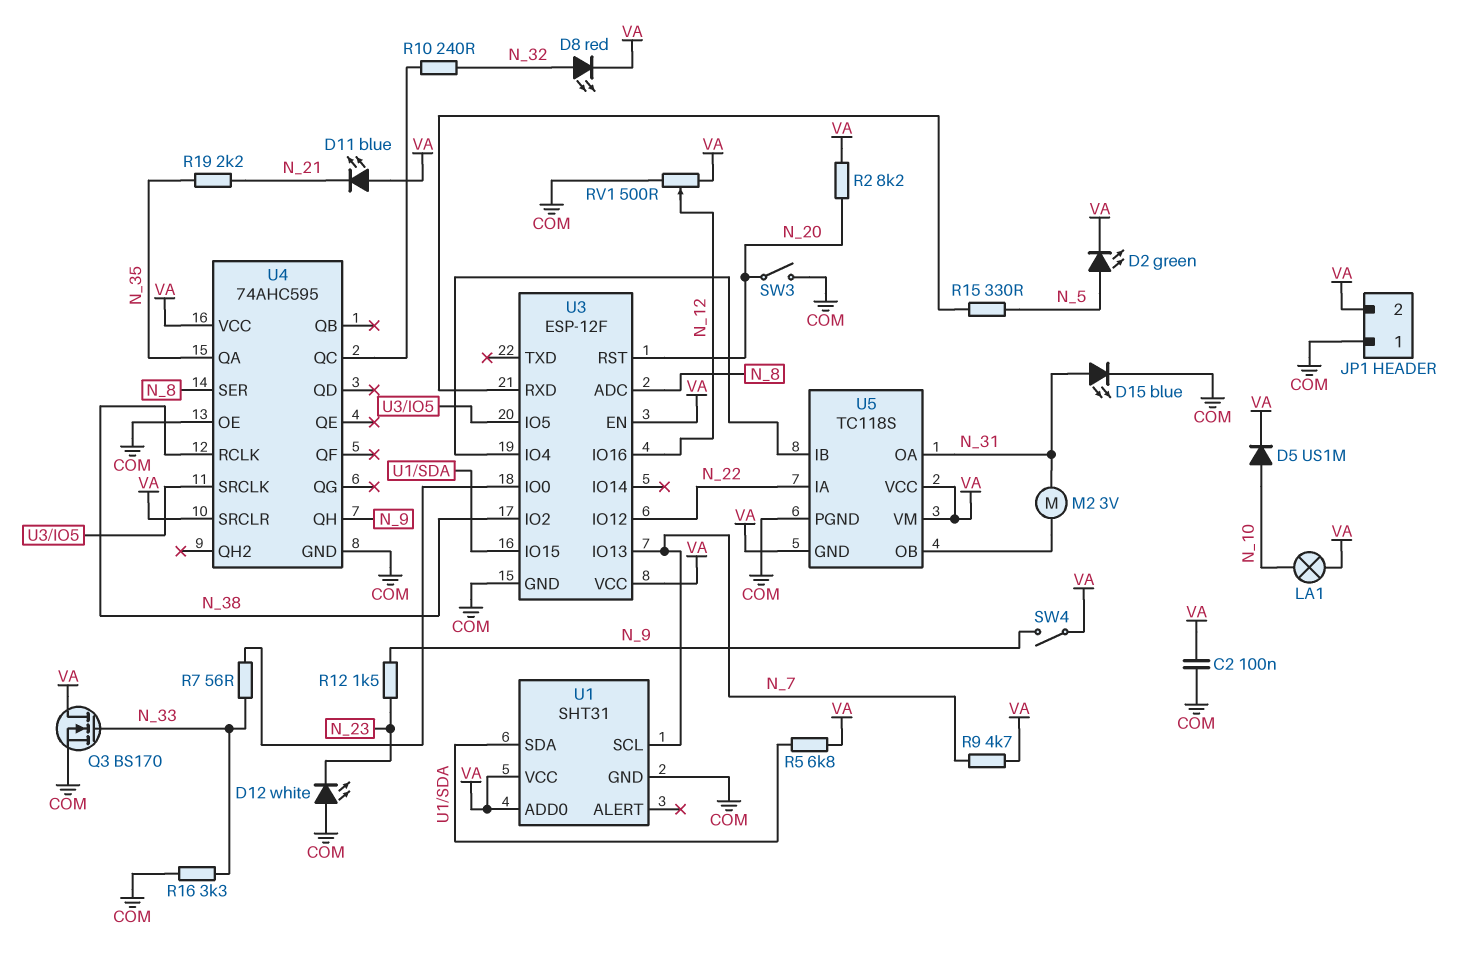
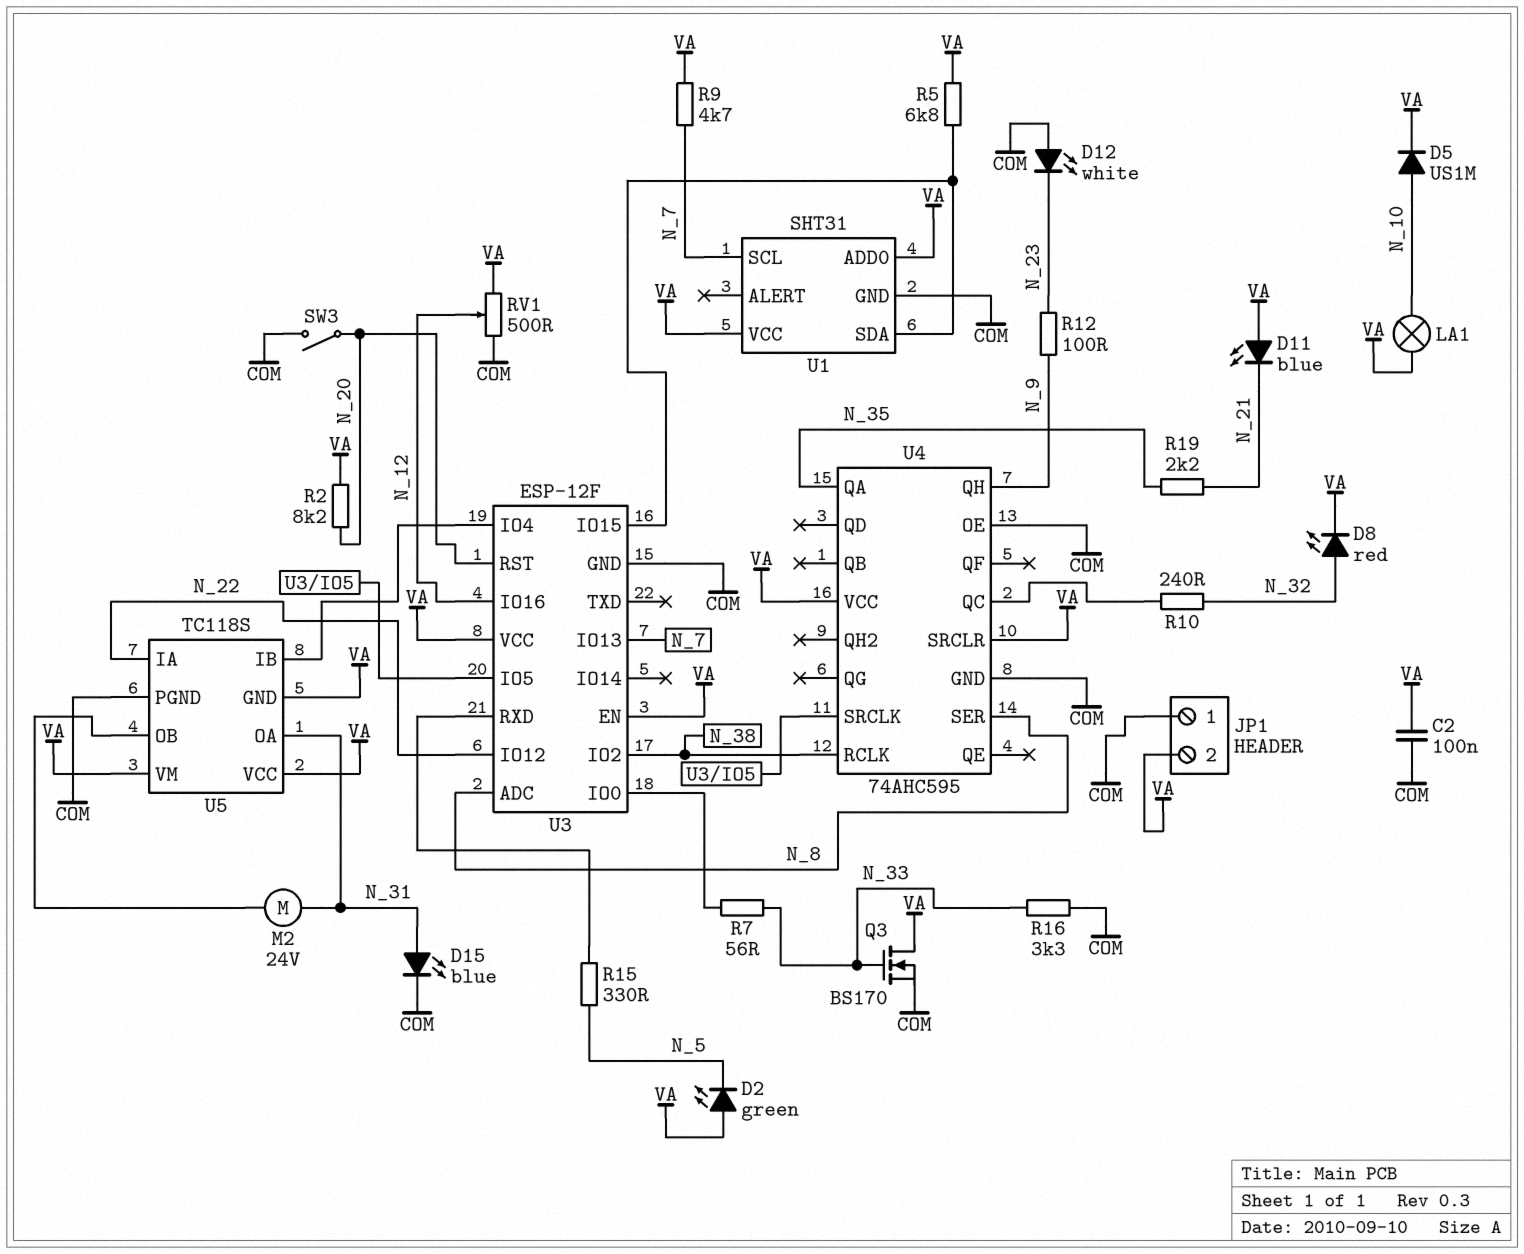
D2: LED green (A N_5, K VA) -> LED green (A VA, K N_5)
M2: motor 3V (N_31, U5/OB) -> motor 24V (N_31, U5/OB)
R12: 1.5k (N_9, N_23) -> 100 (N_9, N_23)
SW4: switch (N_9, VA) -> none

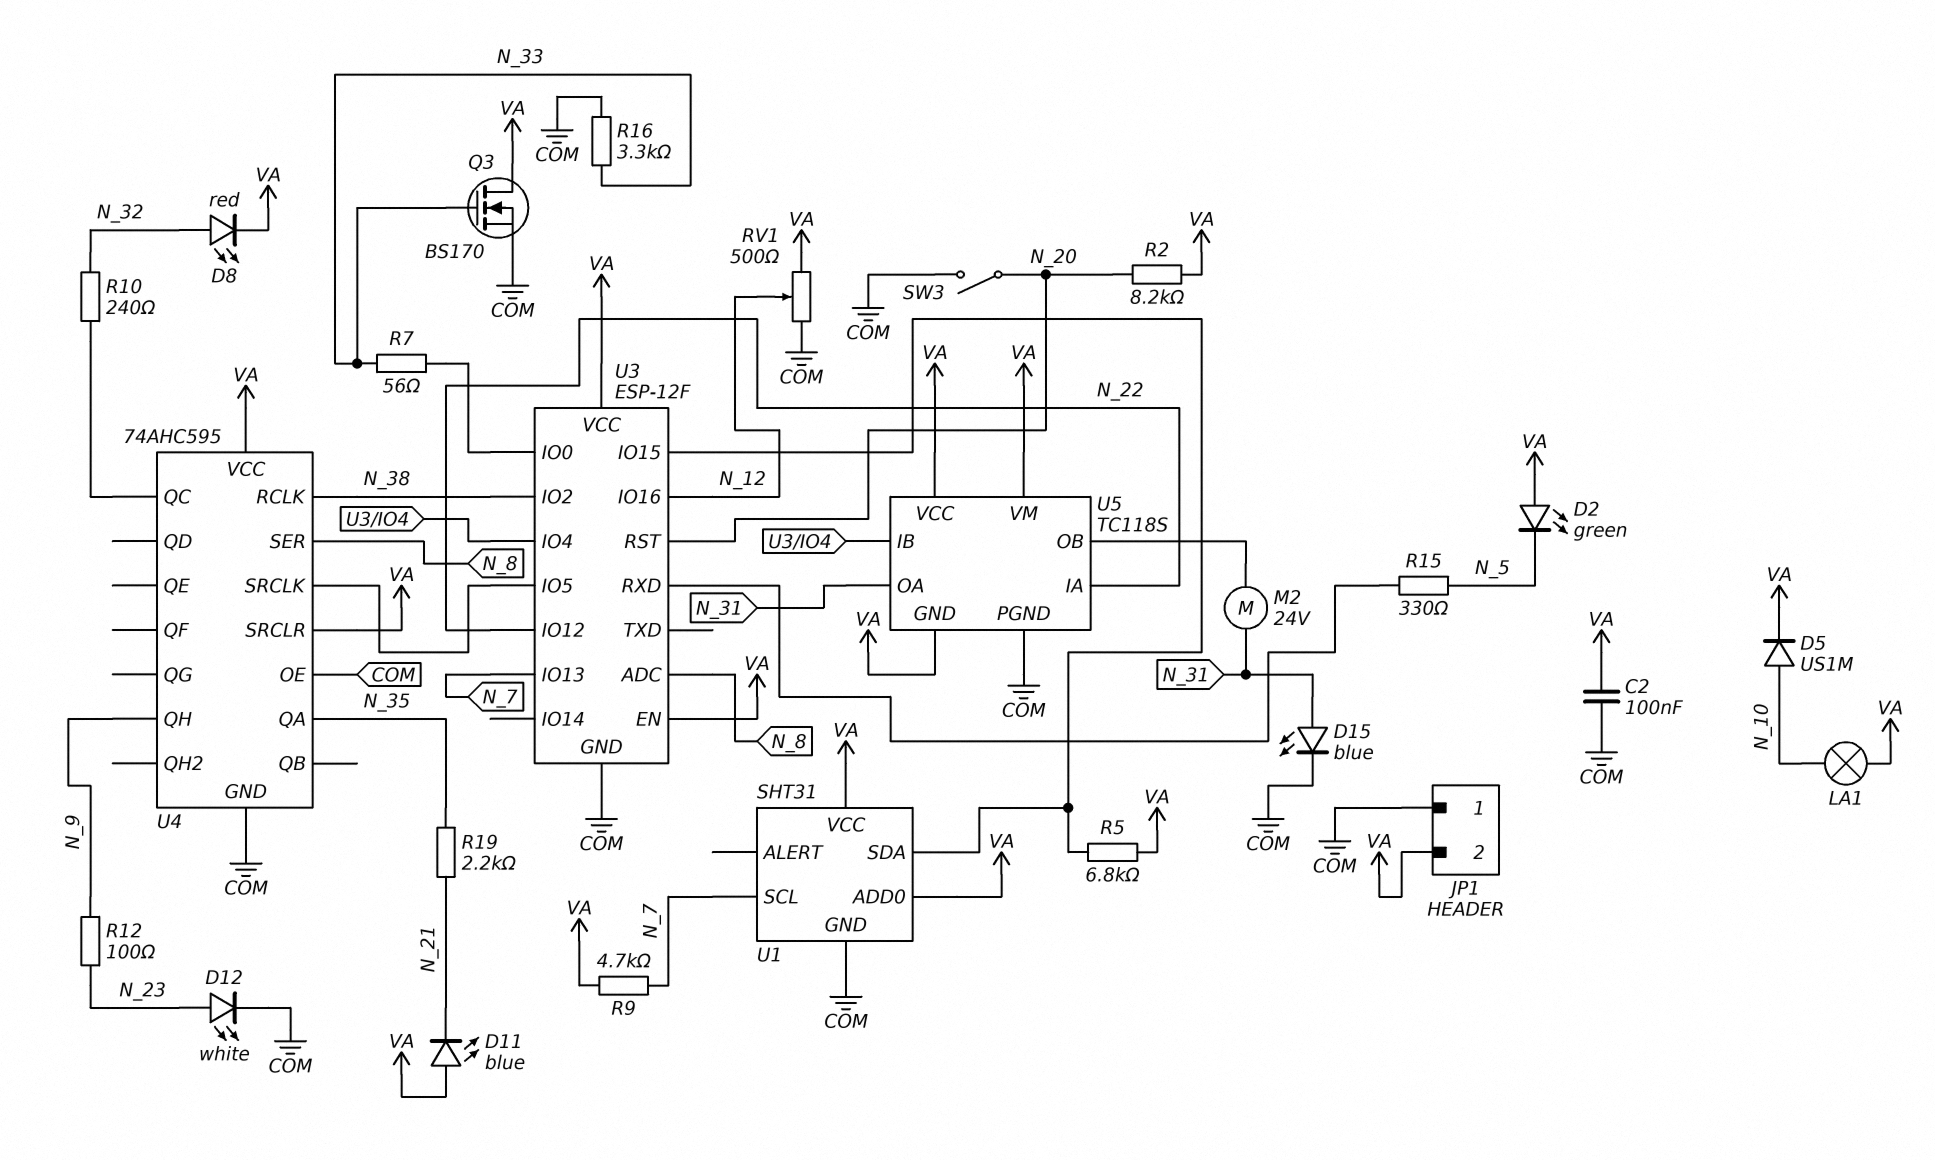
D12: LED white (A COM, K N_23) -> LED white (A N_23, K COM)

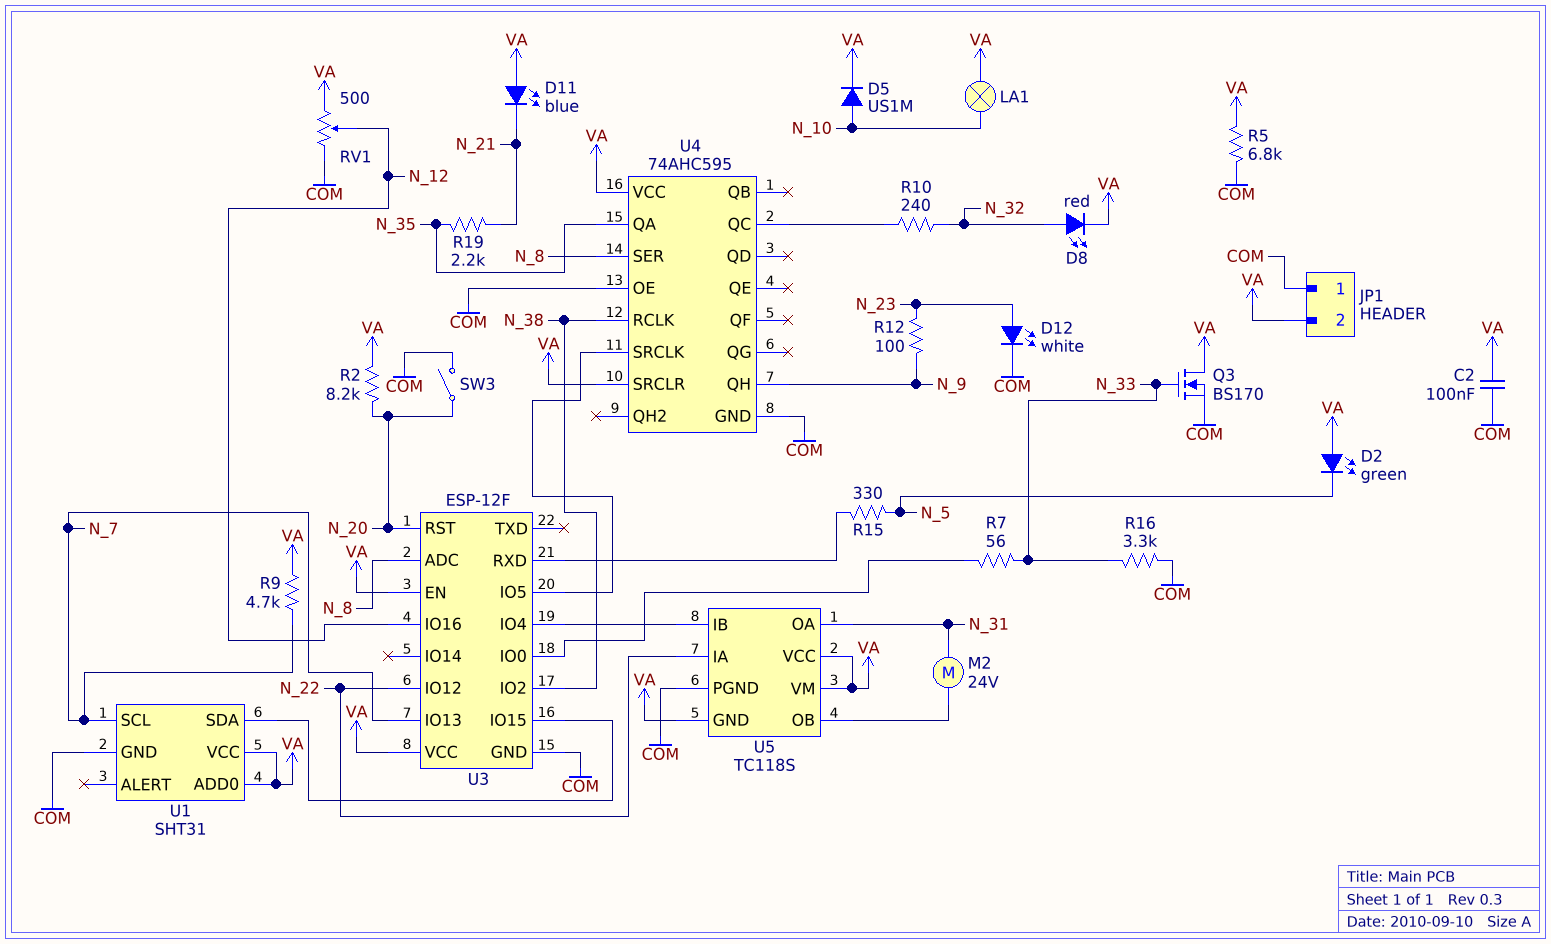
D15: LED blue (A N_31, K COM) -> none
R5: 6.8k (U1/SDA, VA) -> 6.8k (COM, VA)

